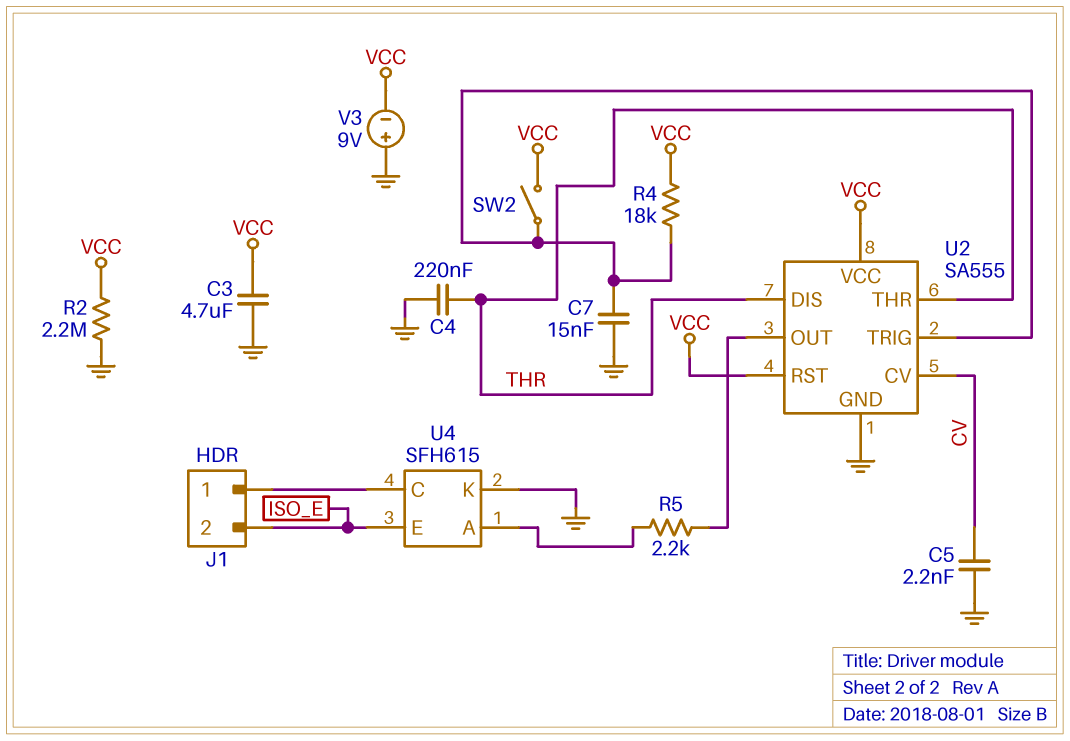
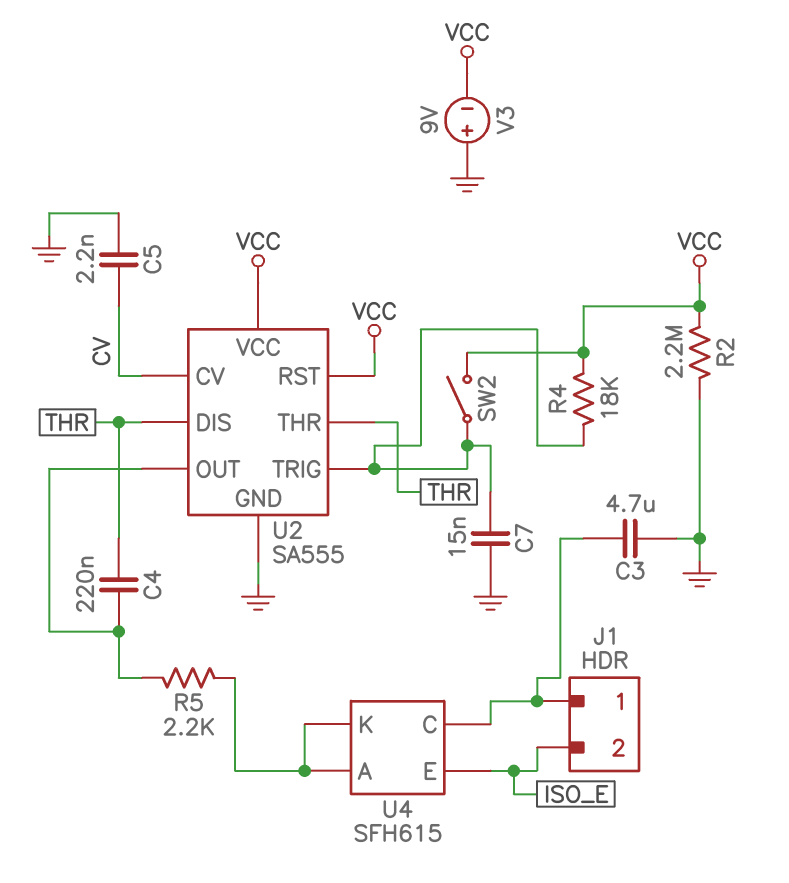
C3: 4.7uF (GND, VCC) -> 4.7uF (GND, J1/1)
C4: 220nF (GND, THR) -> 220nF (THR, U2/OUT)
U4 pin K: GND -> U4/A

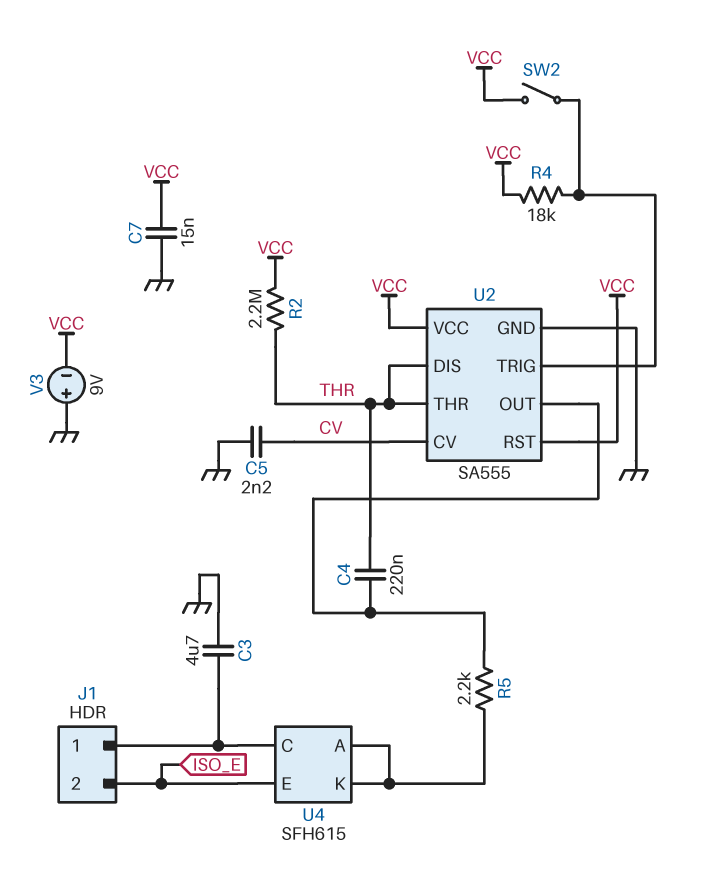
C7: 15nF (GND, U2/TRIG) -> 15nF (GND, VCC)
R2: 2.2M (GND, VCC) -> 2.2M (THR, VCC)

